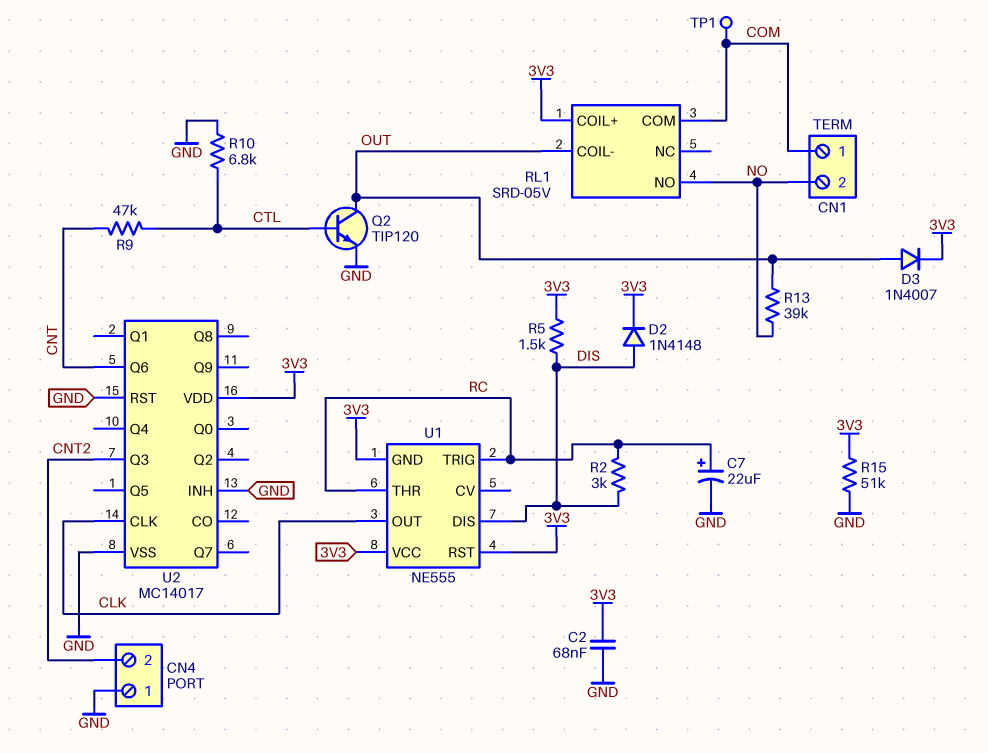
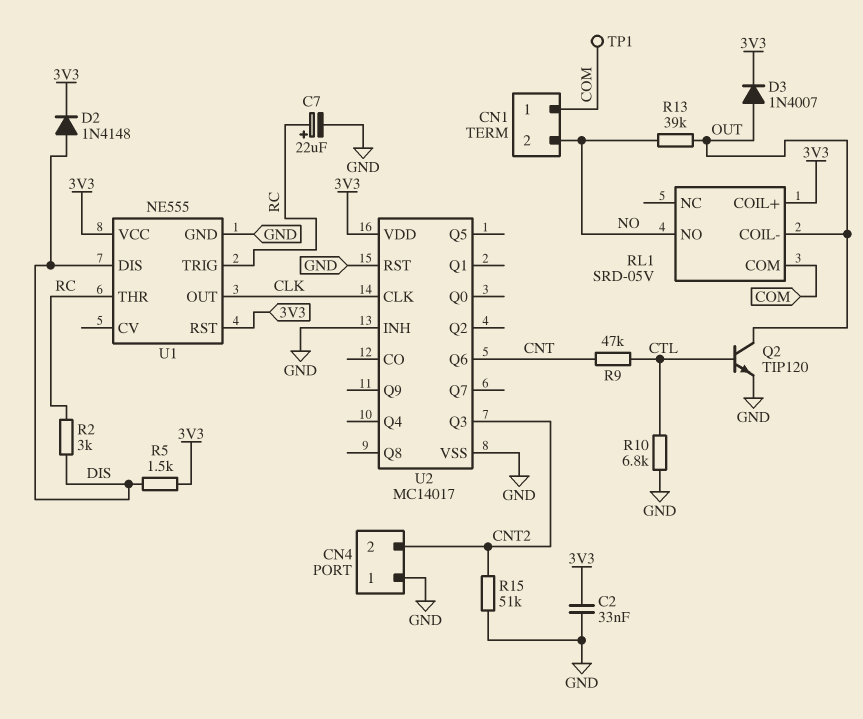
C2: 68nF (3V3, GND) -> 33nF (3V3, GND)
R15: 51k (3V3, GND) -> 51k (CNT2, GND)
U1 pin GND: 3V3 -> GND

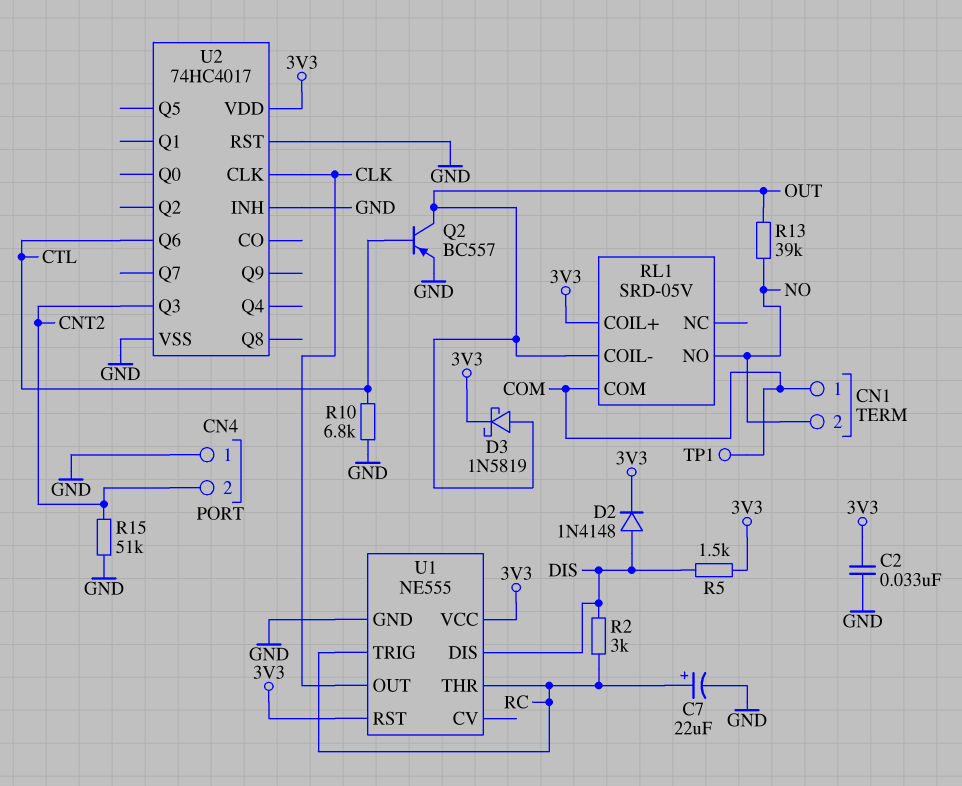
D3: diode 1N4007 (A OUT, K 3V3) -> schottky 1N5819 (A OUT, K 3V3)
Q2: NPN TIP120 (B CTL, C OUT, E GND) -> PNP BC557 (B CTL, C OUT, E GND)
R9: 47k (CNT, CTL) -> none
U2: MC14017 -> 74HC4017
U2 pin Q6: CNT -> CTL

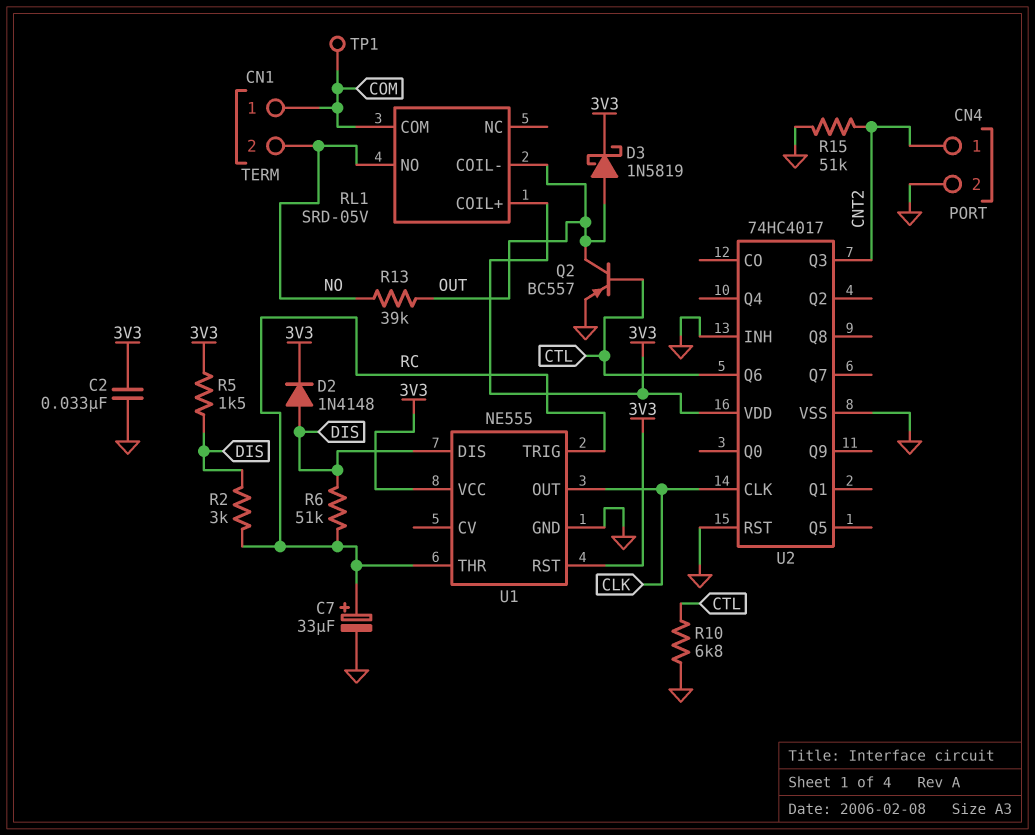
C7: 22uF (plus RC, minus GND) -> 33uF (plus RC, minus GND)
CN4 pin 1: GND -> CNT2
CN4 pin 2: CNT2 -> GND
R6: none -> 51k (DIS, RC)

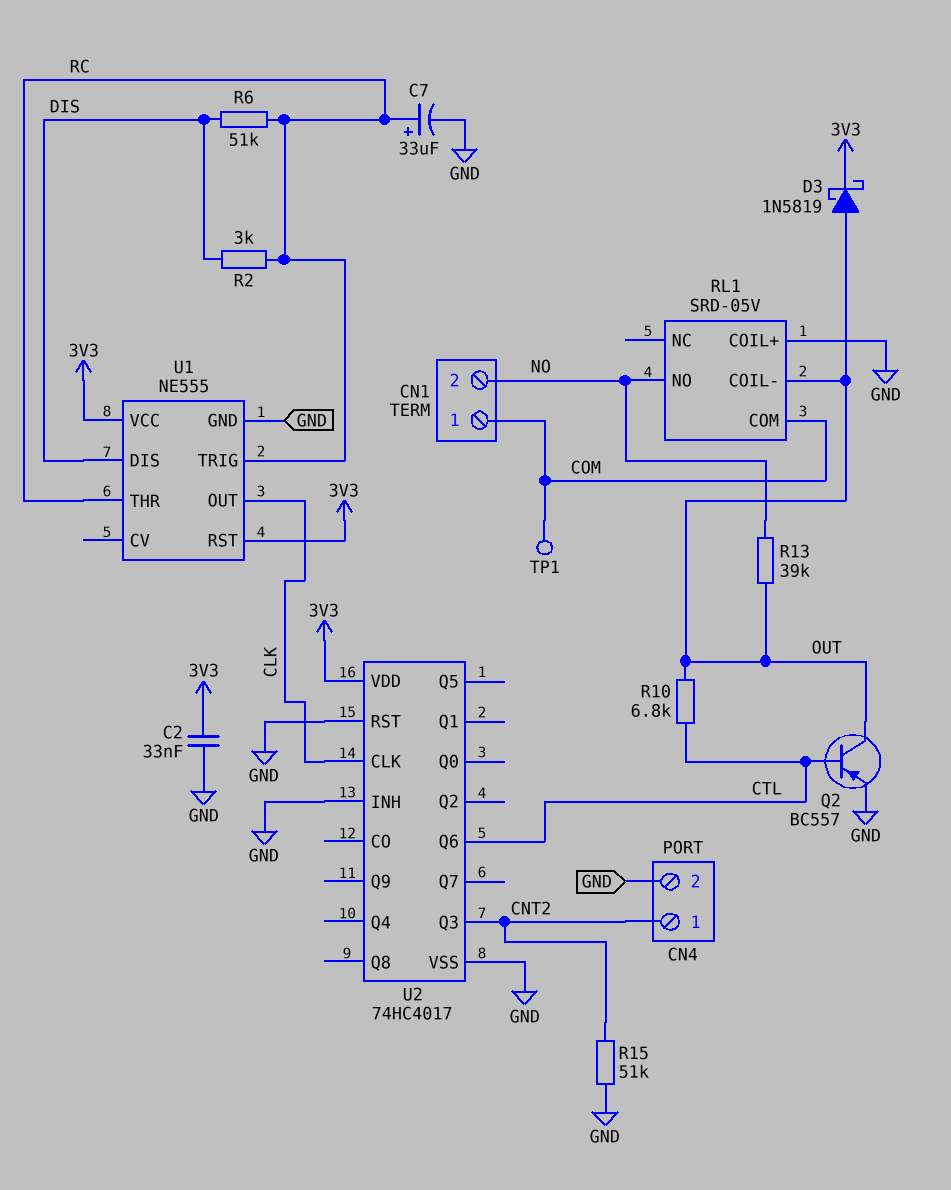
D2: diode 1N4148 (A DIS, K 3V3) -> none
R5: 1.5k (3V3, DIS) -> none
R10: 6.8k (CTL, GND) -> 6.8k (CTL, OUT)
RL1 pin COIL+: 3V3 -> GND

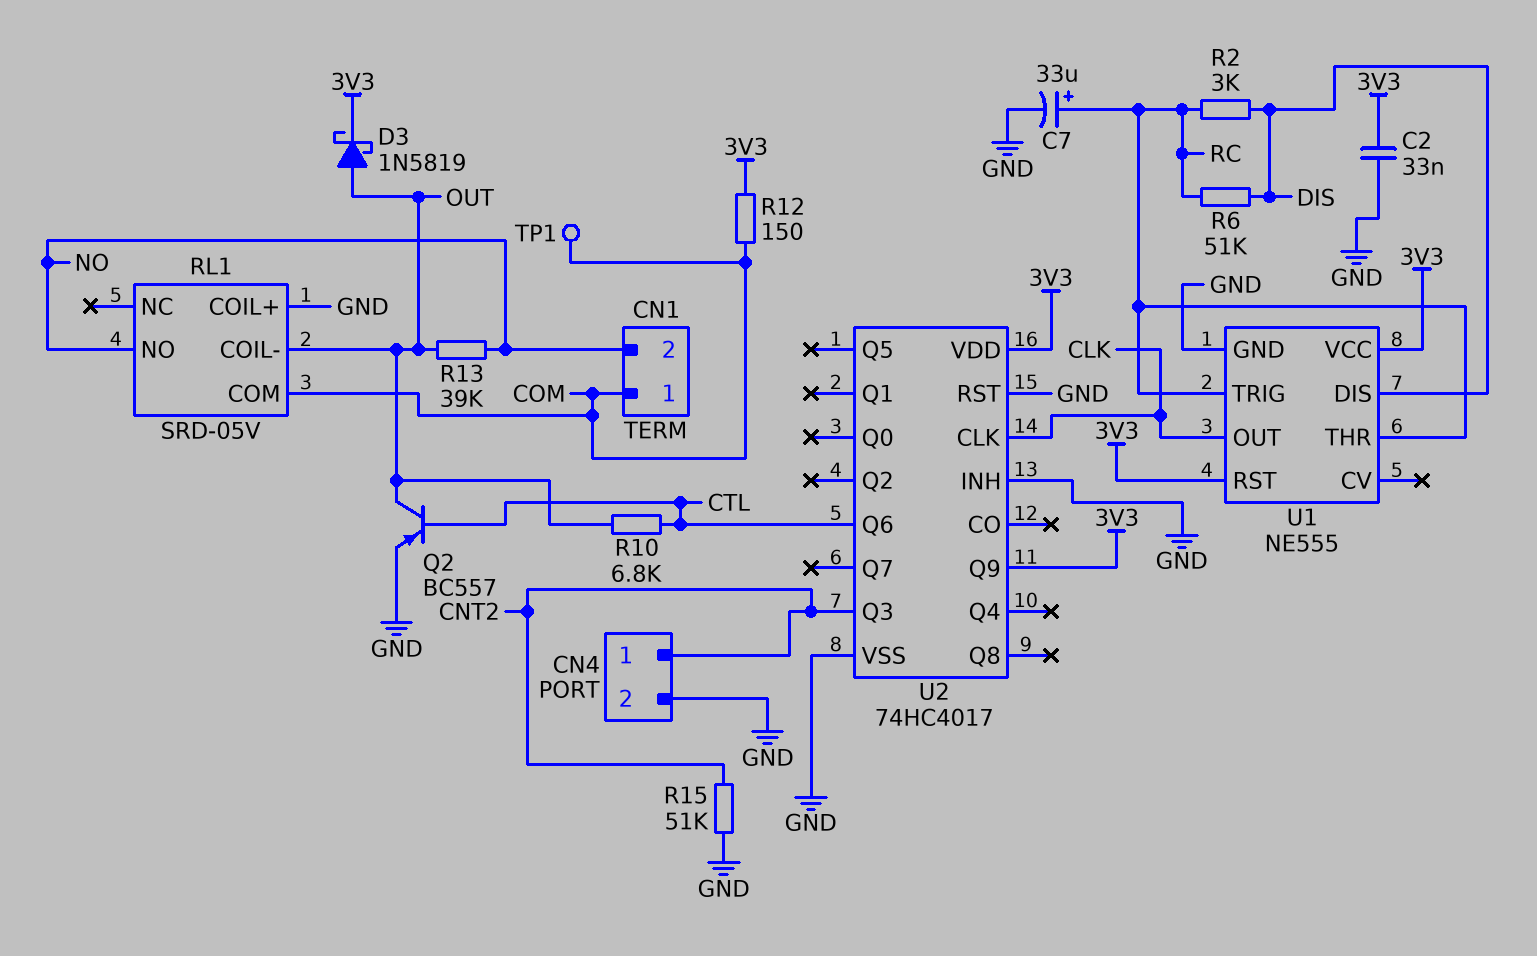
R12: none -> 150 (3V3, COM)
U2 pin Q9: none -> 3V3

